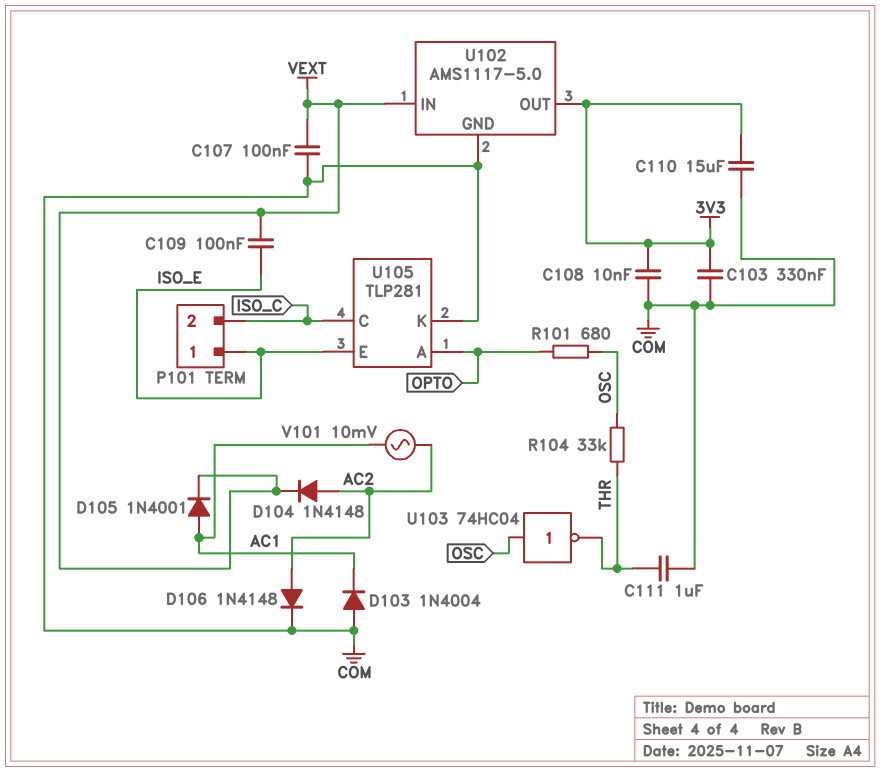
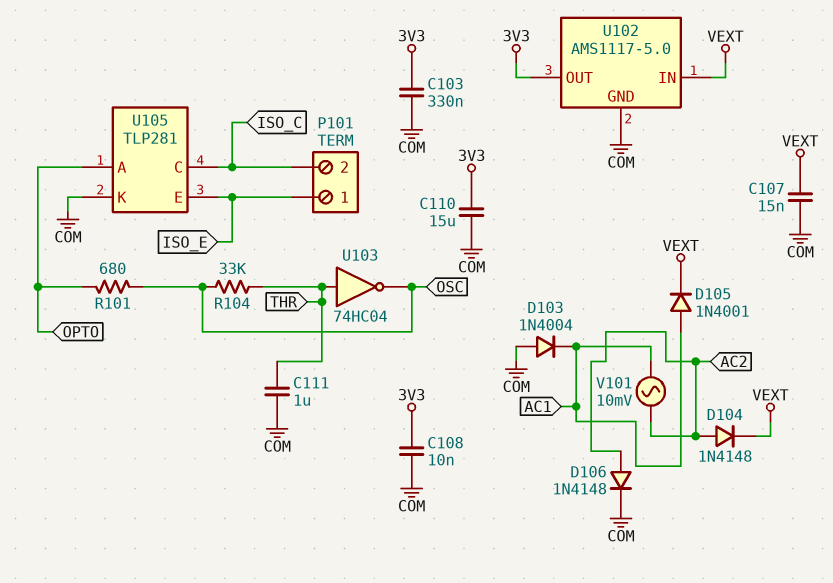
C107: 100nF (COM, VEXT) -> 15nF (COM, VEXT)
C109: 100nF (ISO_E, VEXT) -> none
U103: NOT 74HC04 (in OSC, out THR) -> NOT 74HC04 (in THR, out OSC)

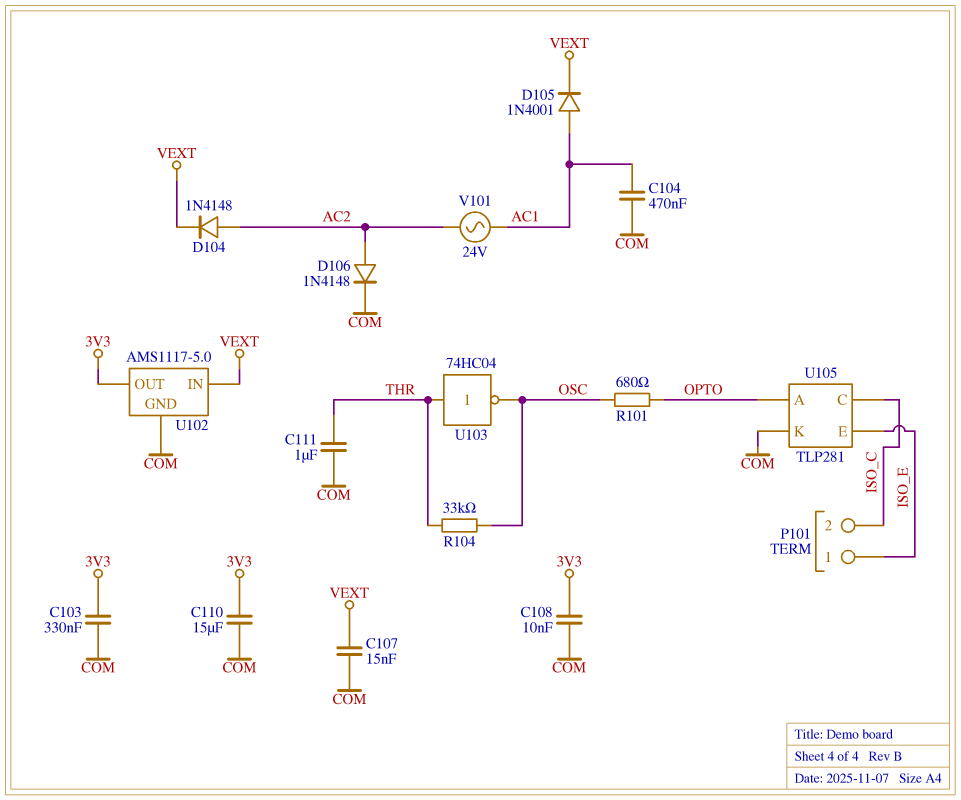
C104: none -> 470nF (AC1, COM)
D103: diode 1N4004 (A COM, K AC1) -> none
V101: AC 10mV (AC1, AC2) -> AC 24V (AC1, AC2)

